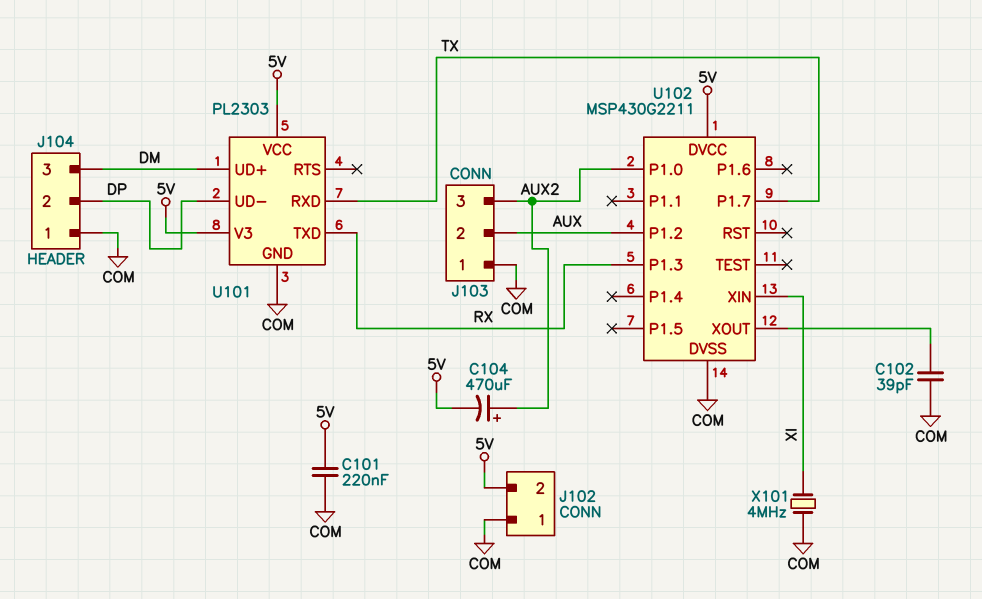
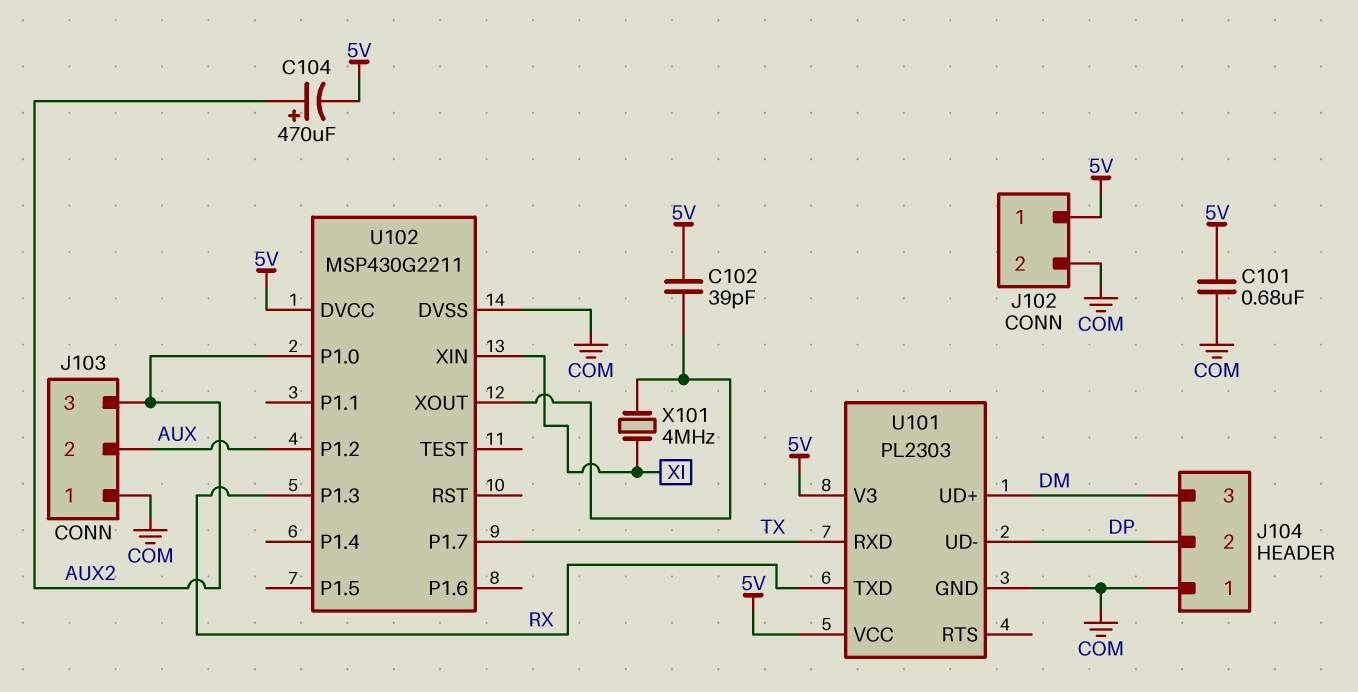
C101: 220nF (5V, COM) -> 680nF (5V, COM)
C102: 39pF (COM, U102/XOUT) -> 39pF (5V, U102/XOUT)
J102 pin 1: COM -> 5V
J102 pin 2: 5V -> COM
X101: 4MHz (COM, XI) -> 4MHz (U102/XOUT, XI)

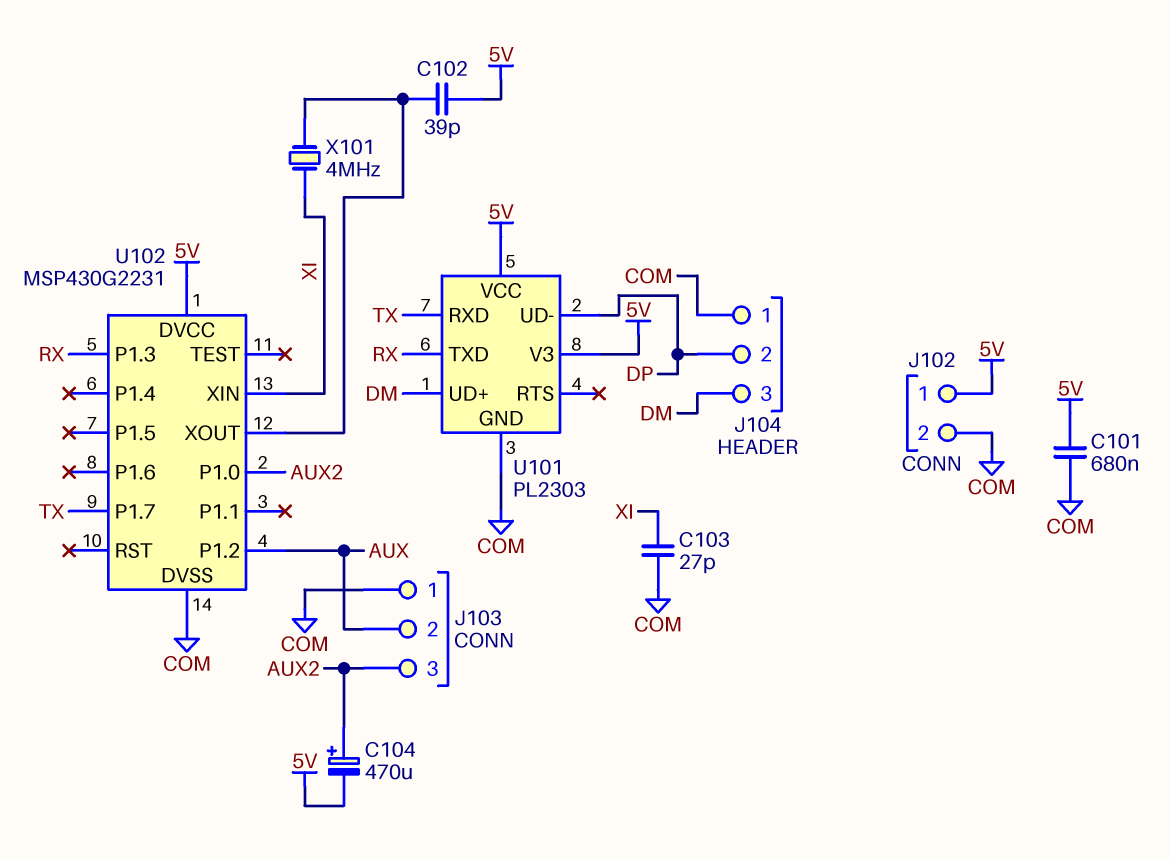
C103: none -> 27pF (COM, XI)
U102: MSP430G2211 -> MSP430G2231

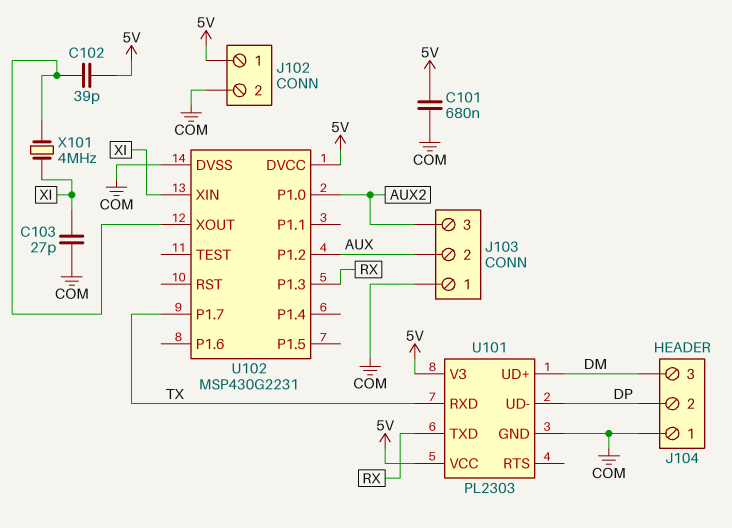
C104: 470uF (plus AUX2, minus 5V) -> none

